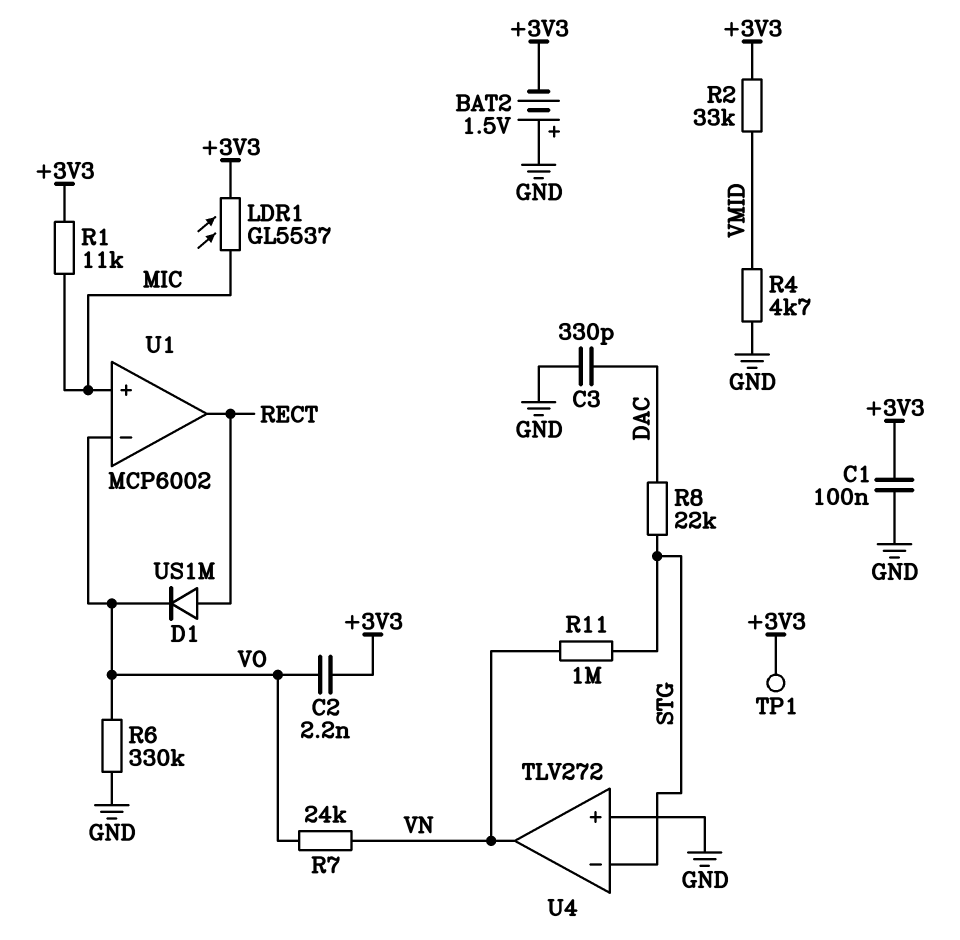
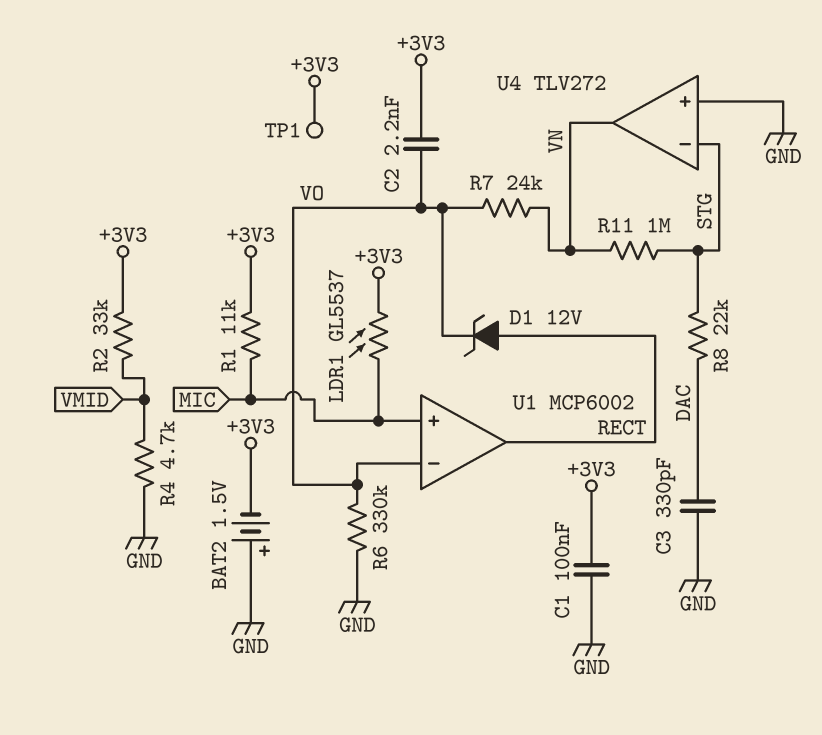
D1: diode US1M (A RECT, K VO) -> zener 12V (A RECT, K VO)

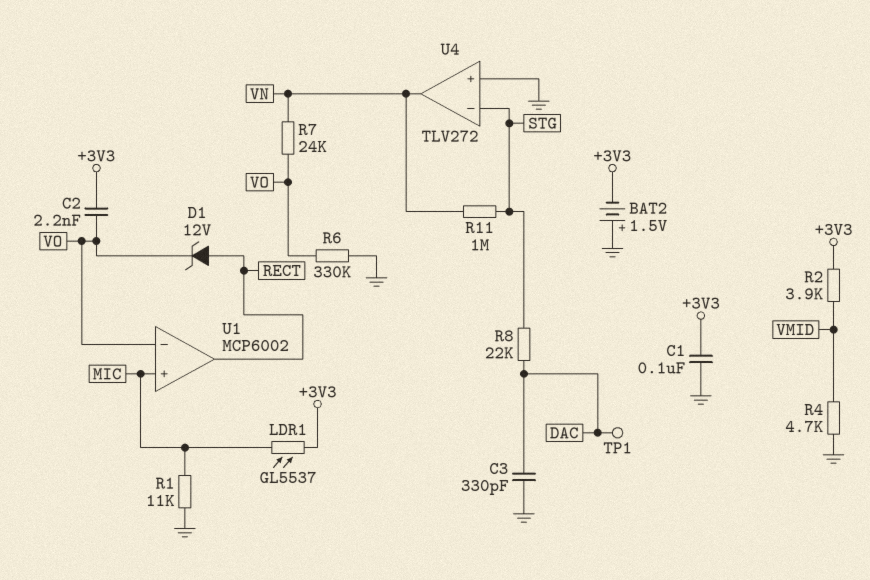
R1: 11k (+3V3, MIC) -> 11k (GND, MIC)
R2: 33k (+3V3, VMID) -> 3.9k (+3V3, VMID)
TP1: test point (+3V3) -> test point (DAC)

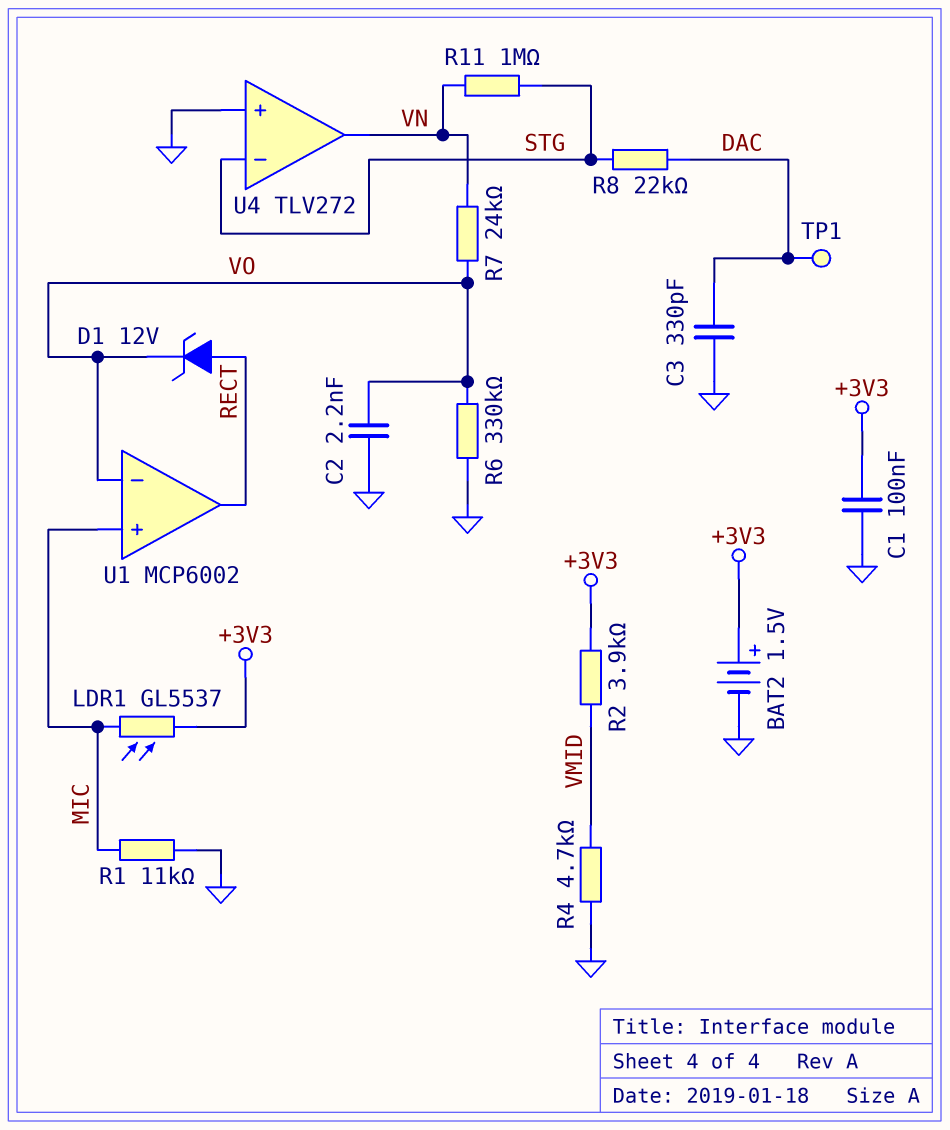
BAT2: 1.5V (plus GND, minus +3V3) -> 1.5V (plus +3V3, minus GND)
C2: 2.2nF (+3V3, VO) -> 2.2nF (GND, VO)

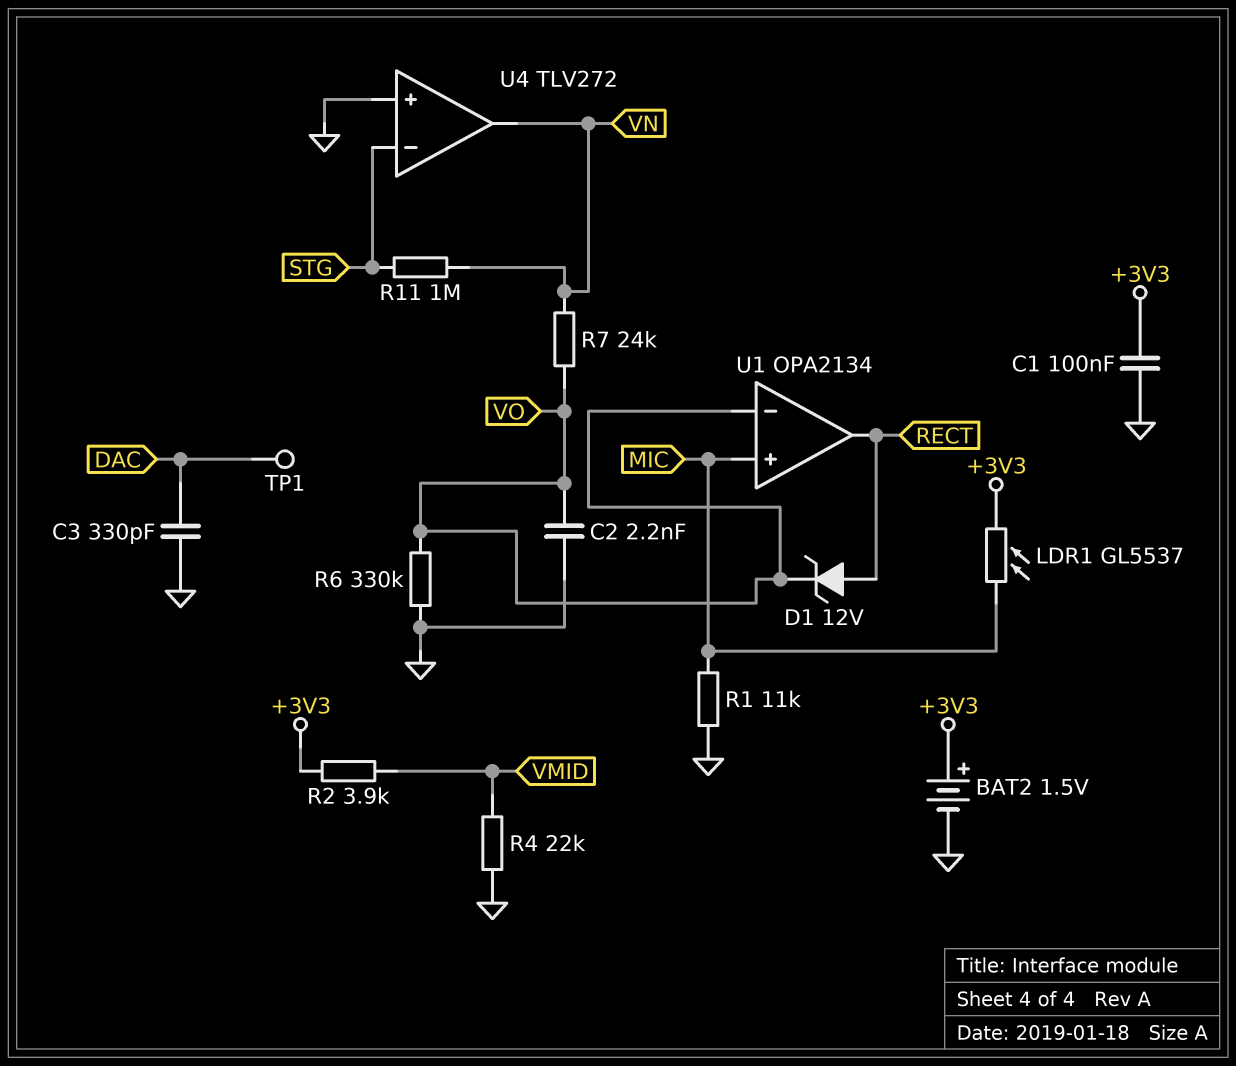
R4: 4.7k (GND, VMID) -> 22k (GND, VMID)
R8: 22k (DAC, STG) -> none
U1: MCP6002 -> OPA2134

